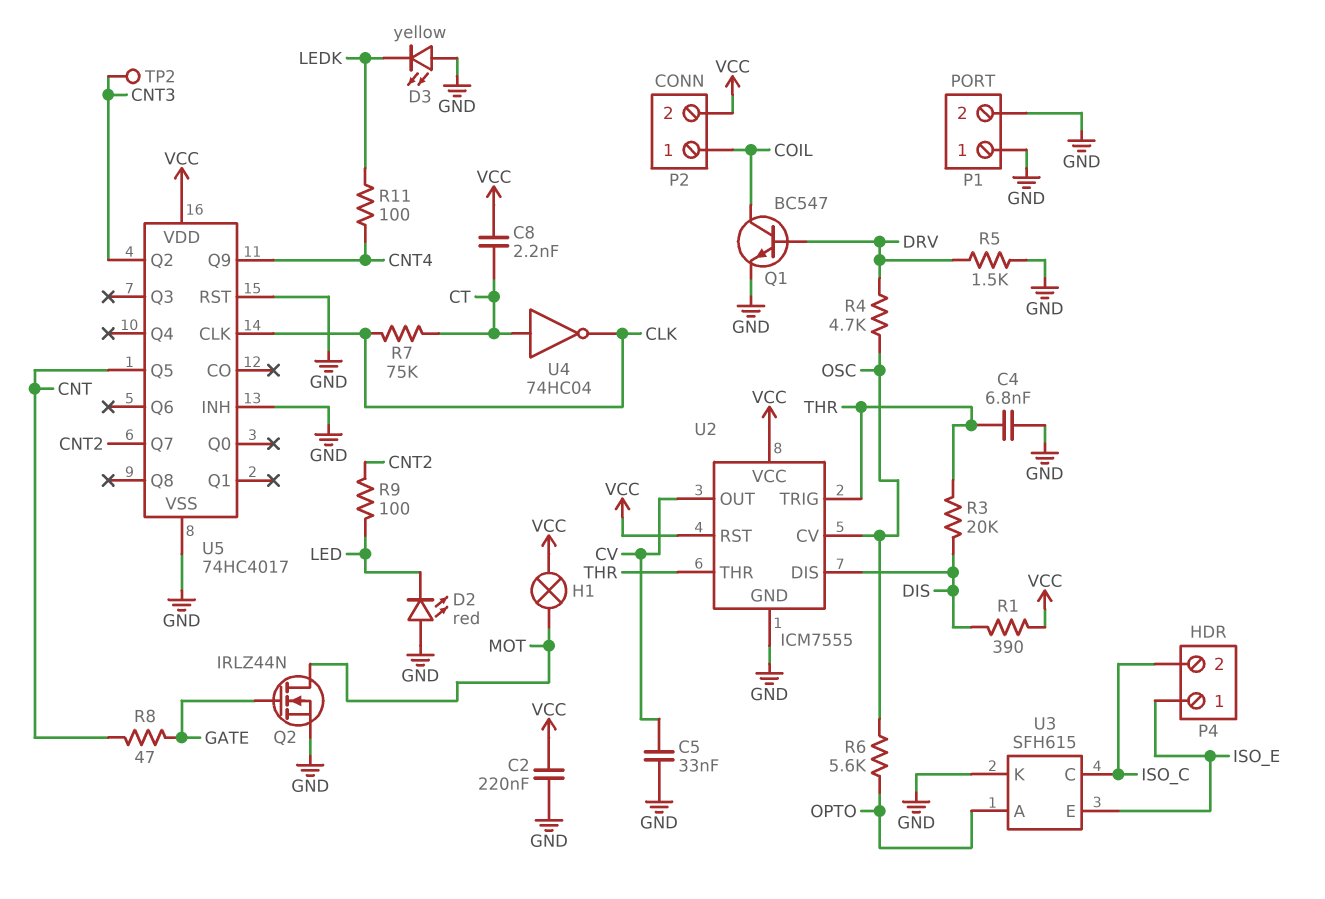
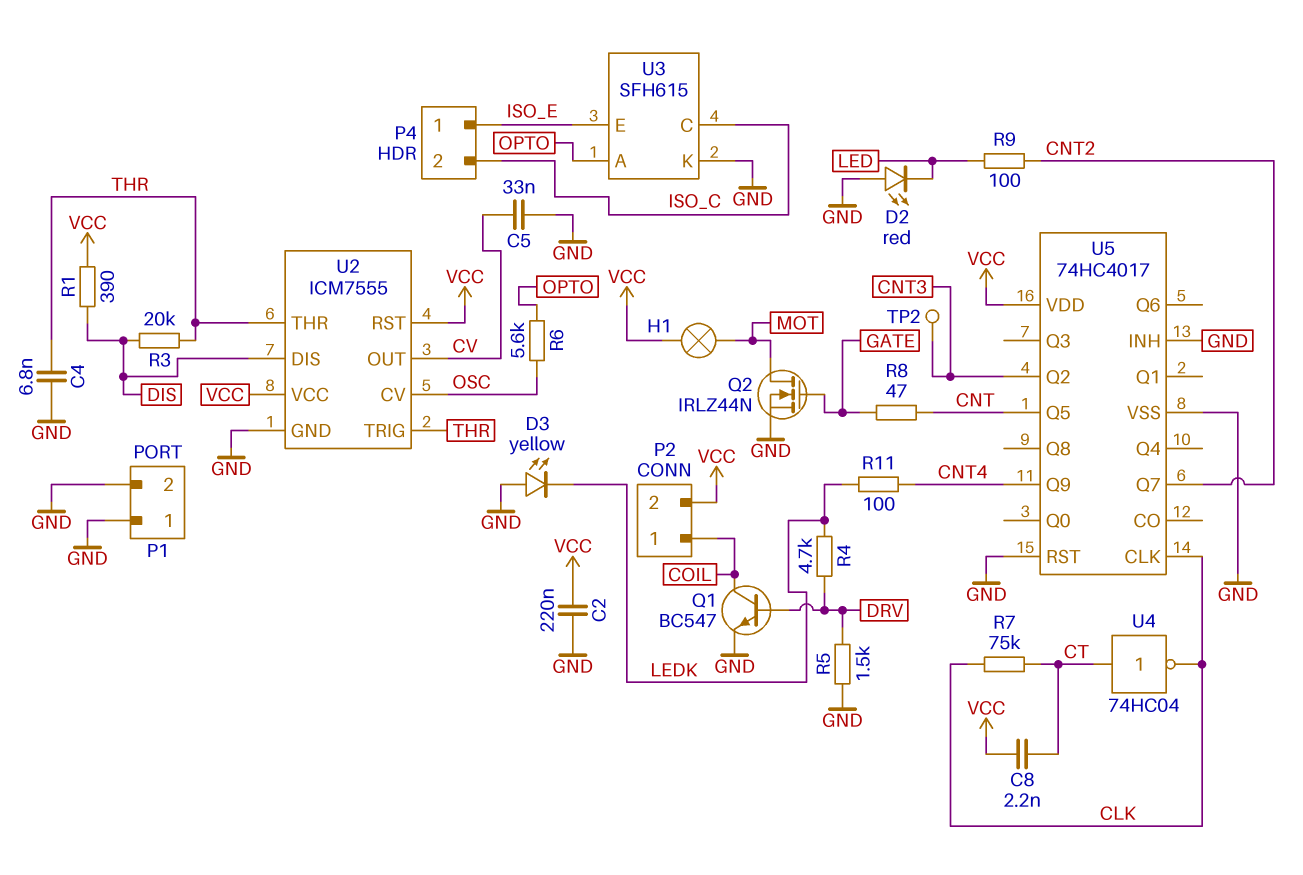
R4: 4.7k (DRV, OSC) -> 4.7k (DRV, LEDK)

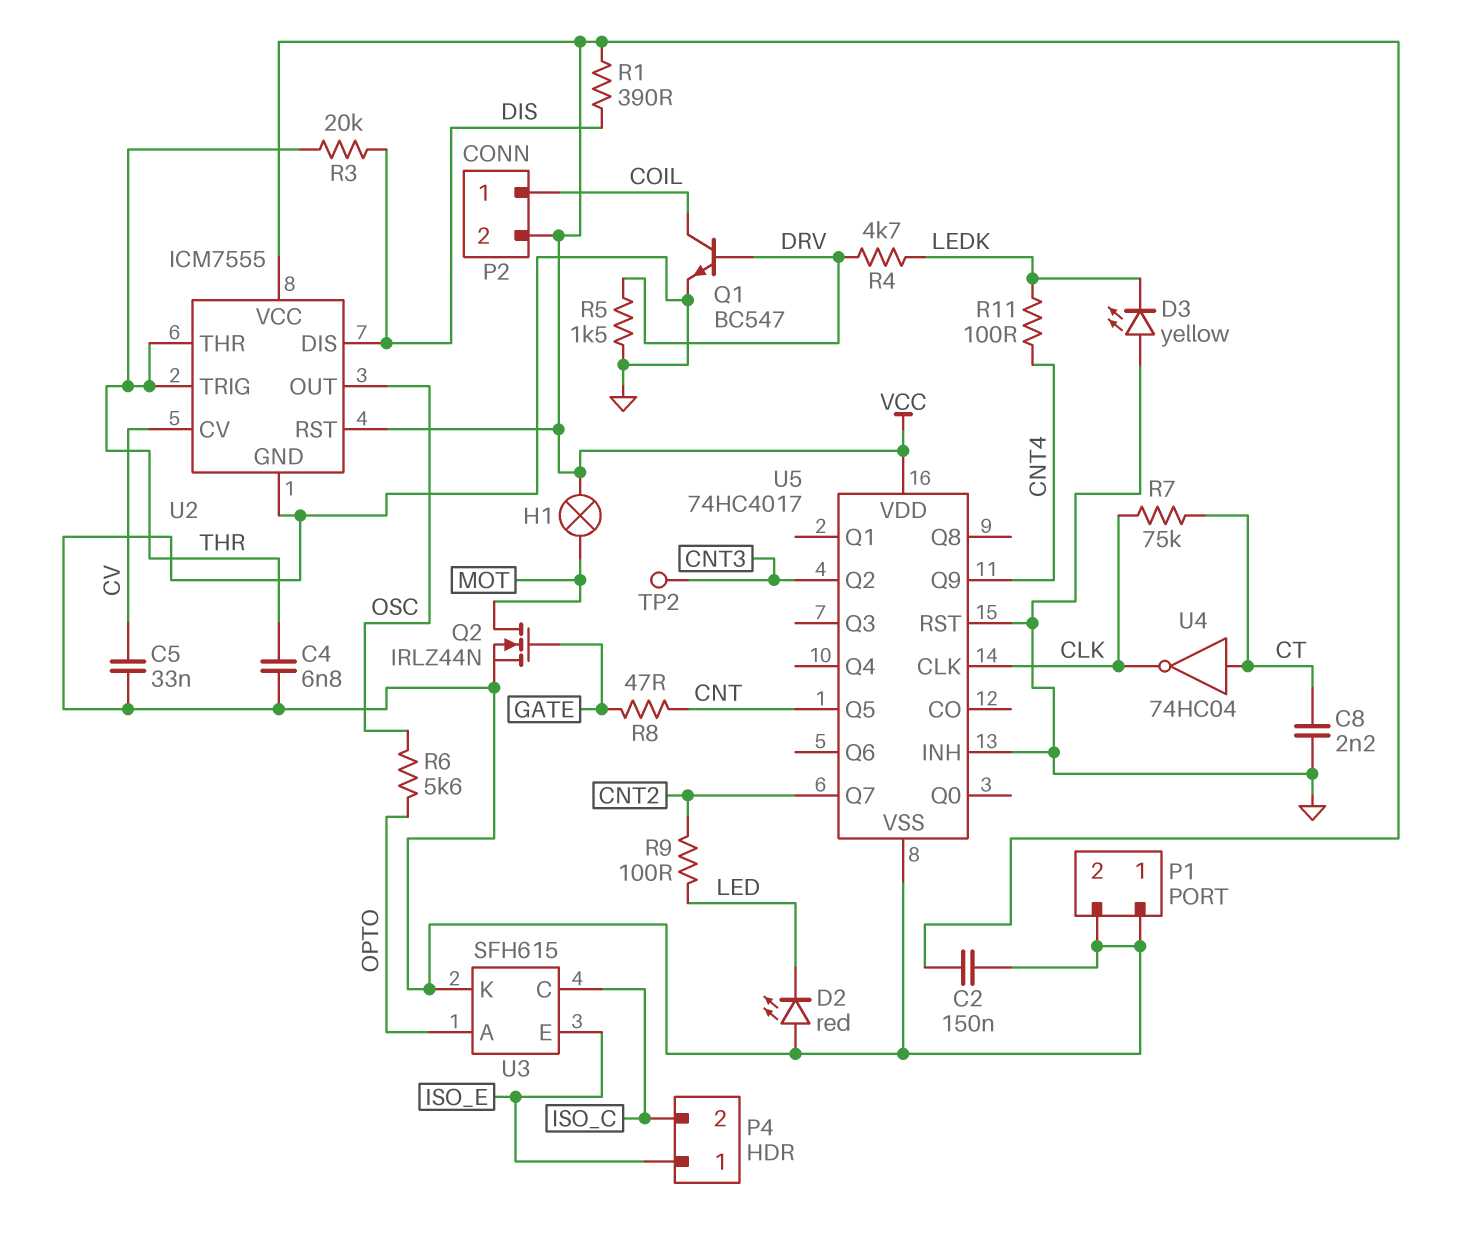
C2: 220nF (GND, VCC) -> 150nF (GND, VCC)
C8: 2.2nF (CT, VCC) -> 2.2nF (CT, GND)
U2 pin CV: OSC -> CV
U2 pin OUT: CV -> OSC

